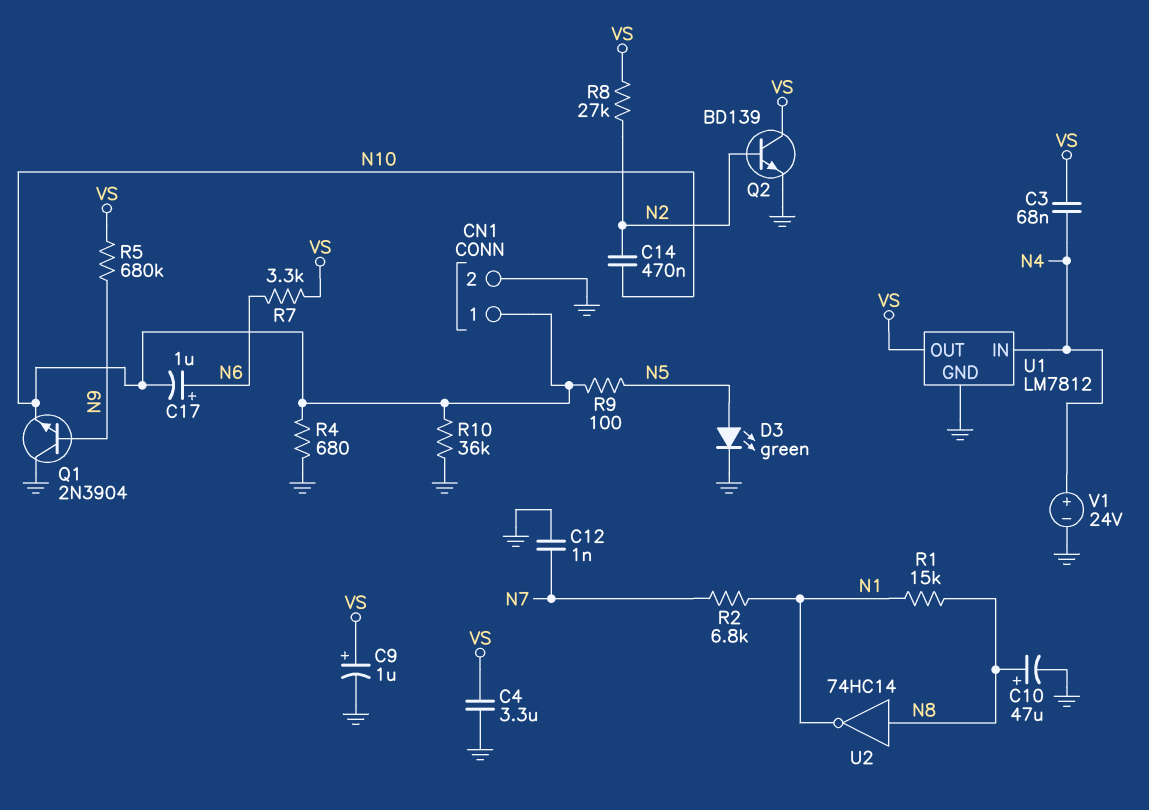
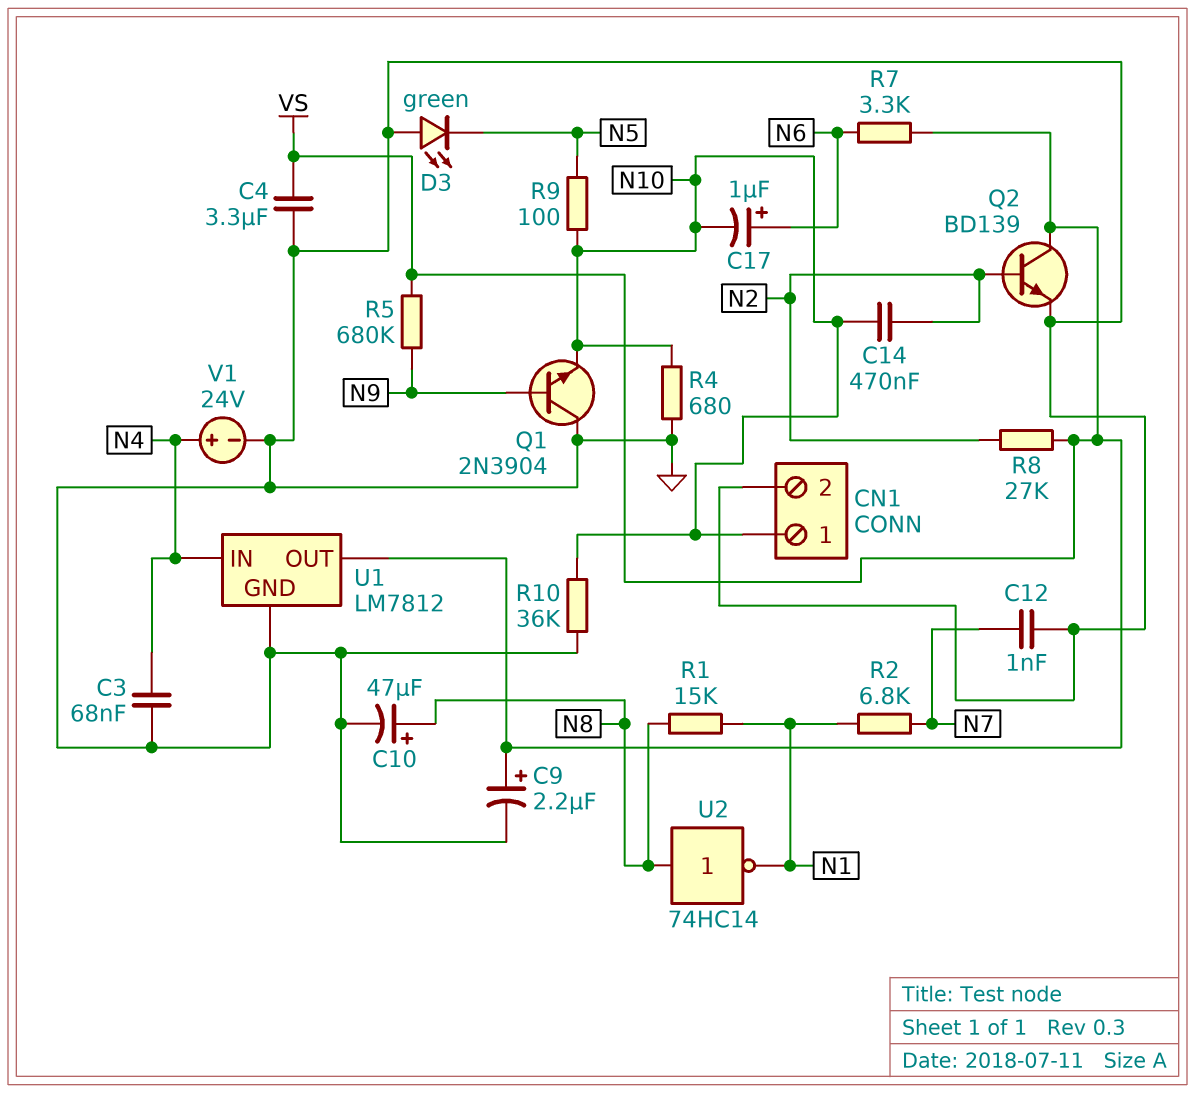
C3: 68nF (N4, VS) -> 68nF (GND, N4)
C9: 1uF (plus VS, minus GND) -> 2.2uF (plus VS, minus GND)
D3: LED green (A N5, K GND) -> LED green (A GND, K N5)

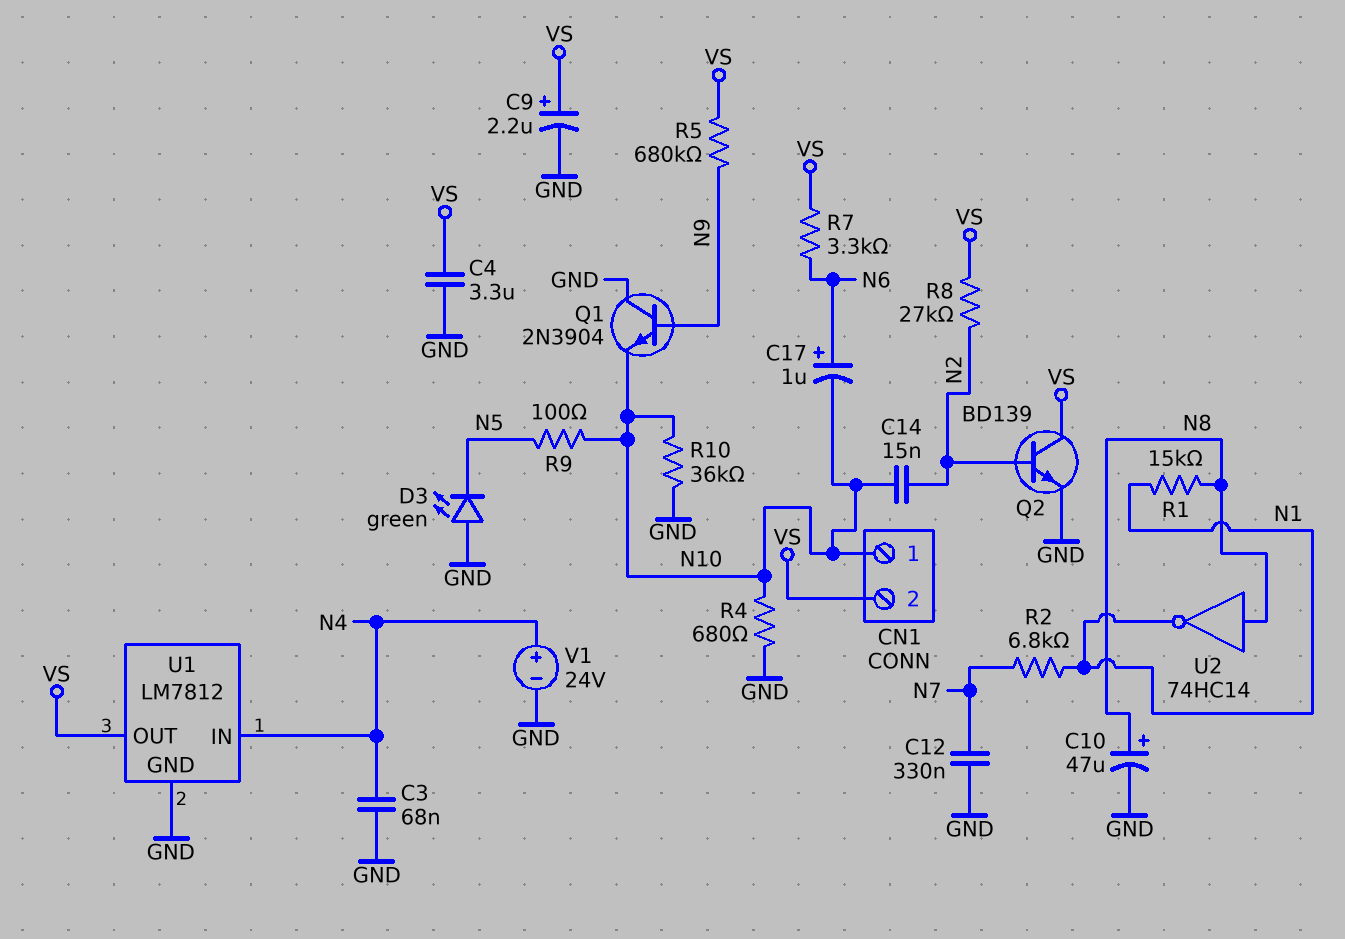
C12: 1nF (GND, N7) -> 330nF (GND, N7)
C14: 470nF (N2, N10) -> 15nF (N2, N10)
CN1 pin 2: GND -> VS

